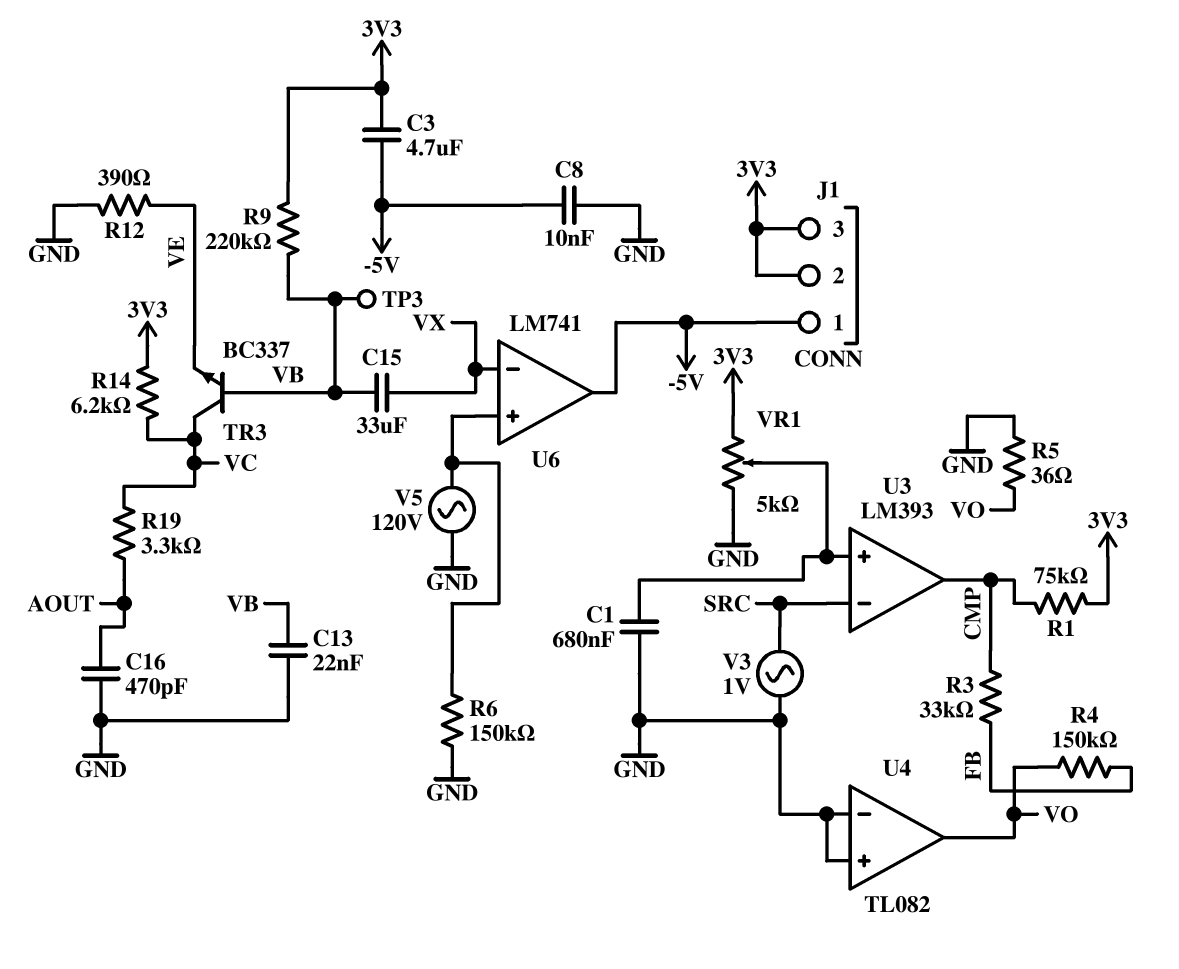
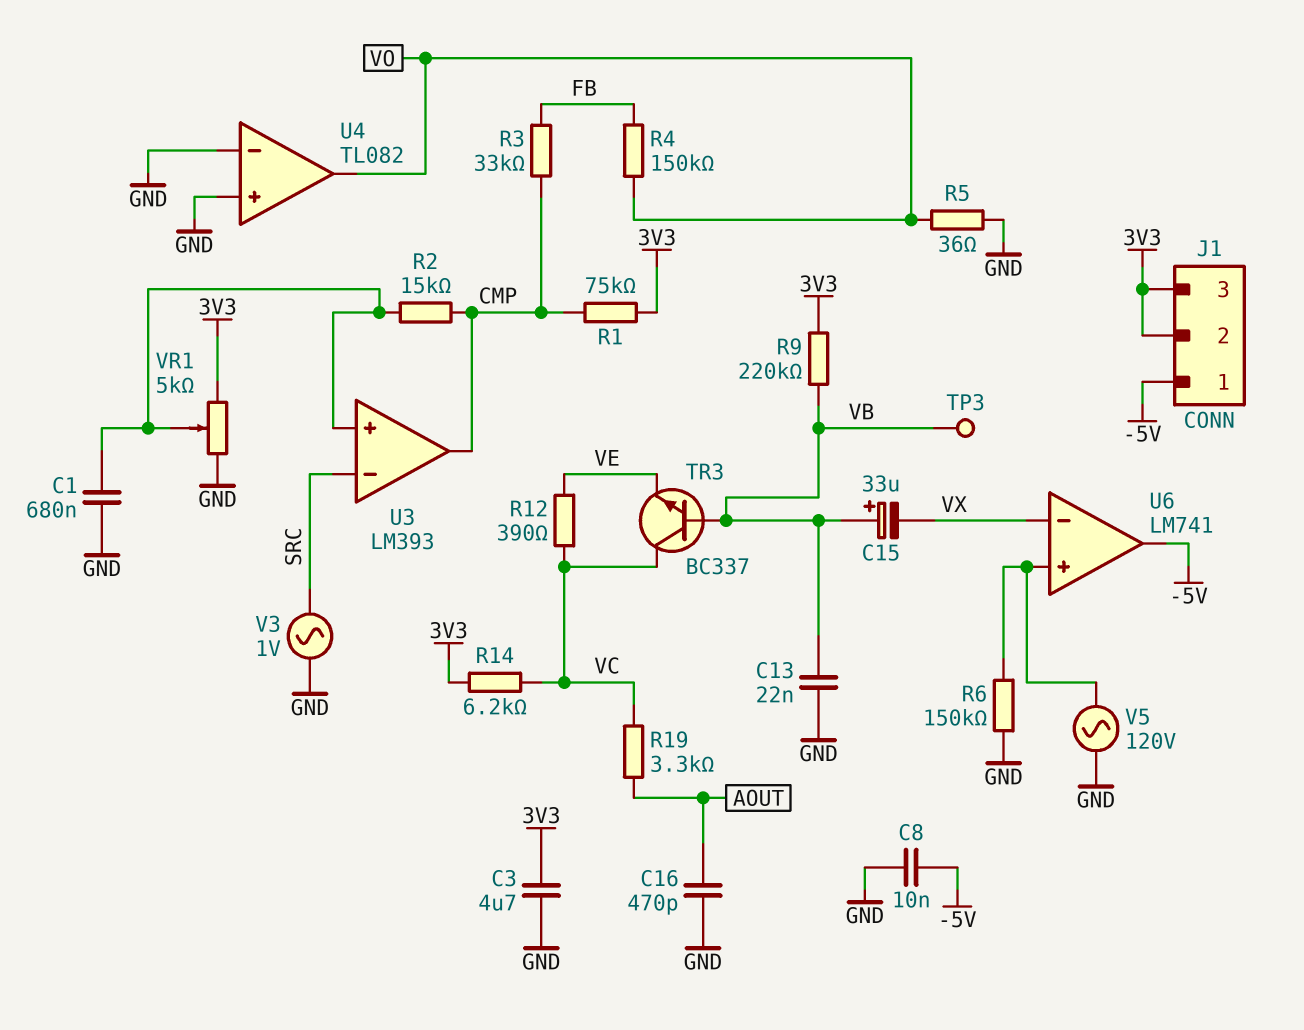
C3: 4.7uF (-5V, 3V3) -> 4.7uF (3V3, GND)
C15: 33uF (VB, VX) -> 33uF (plus VB, minus VX)
R2: none -> 15k (CMP, U3/in+)
R12: 390 (GND, VE) -> 390 (VC, VE)

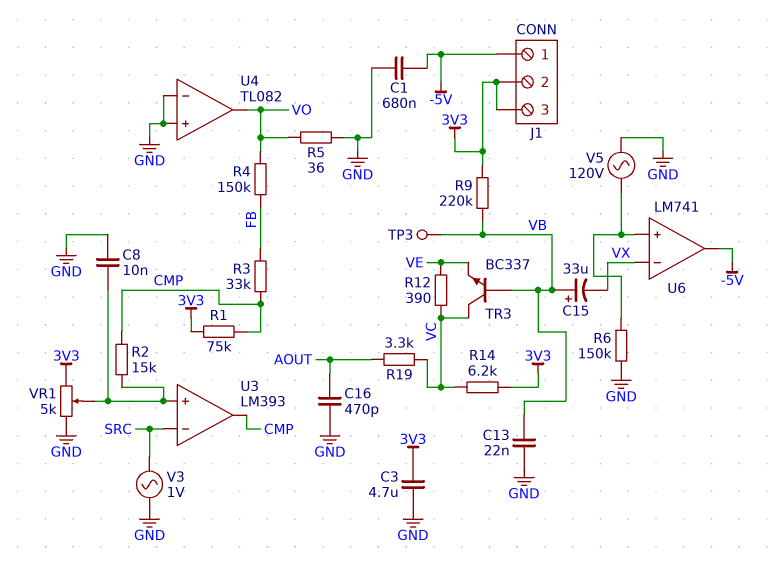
C1: 680nF (GND, U3/in+) -> 680nF (-5V, GND)
C8: 10nF (-5V, GND) -> 10nF (GND, U3/in+)

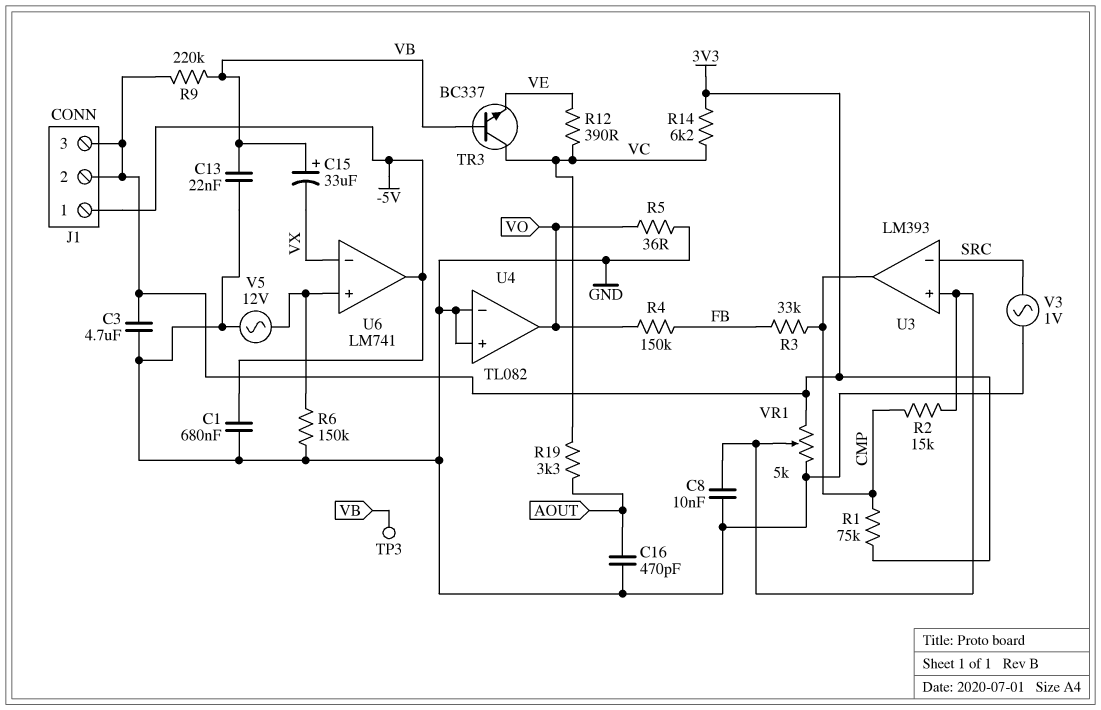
V5: AC 120V (GND, U6/in+) -> AC 12V (GND, U6/in+)

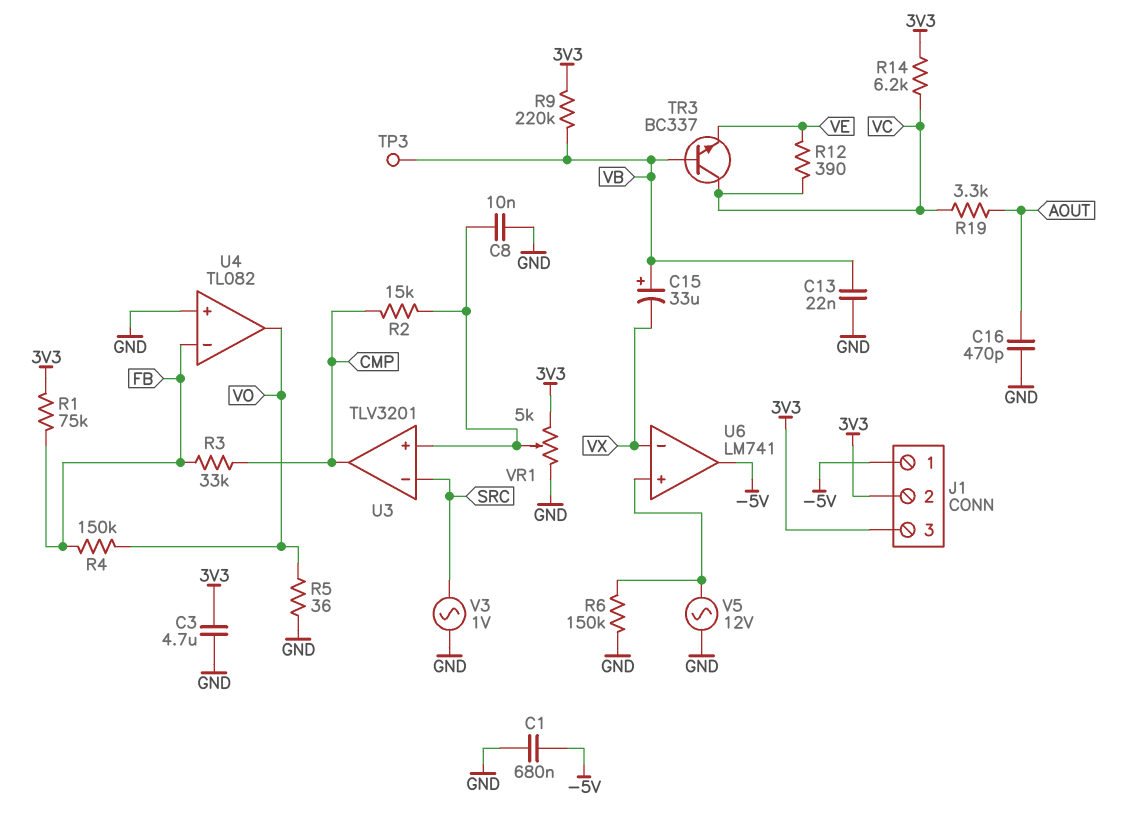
R1: 75k (3V3, CMP) -> 75k (3V3, FB)
U3: LM393 -> TLV3201
U4 pin in-: GND -> FB

